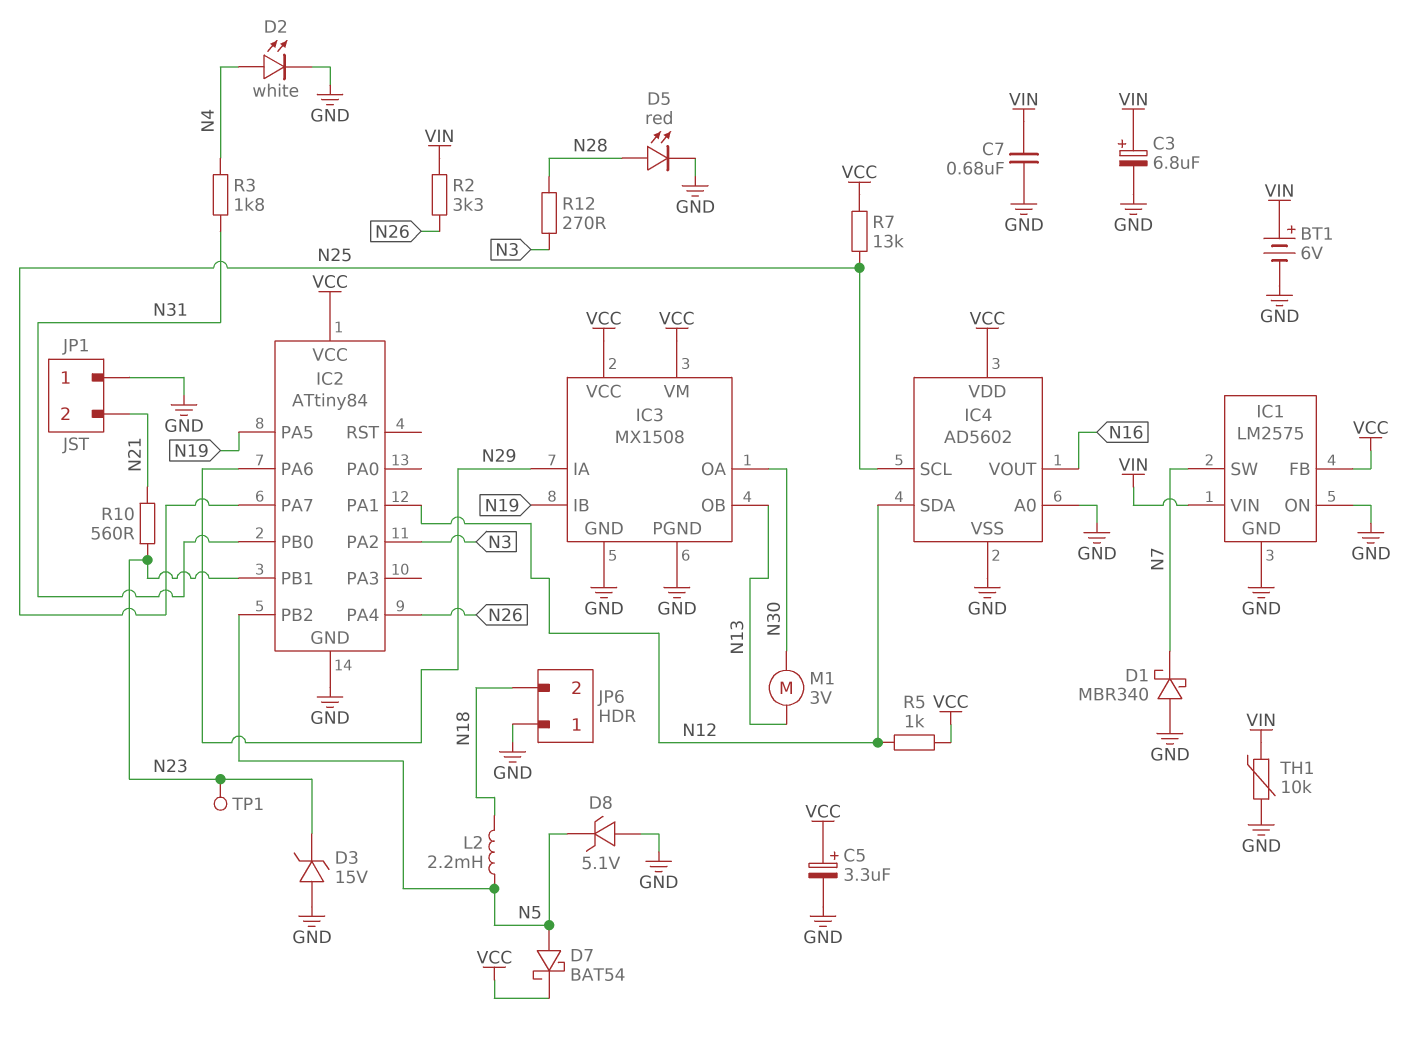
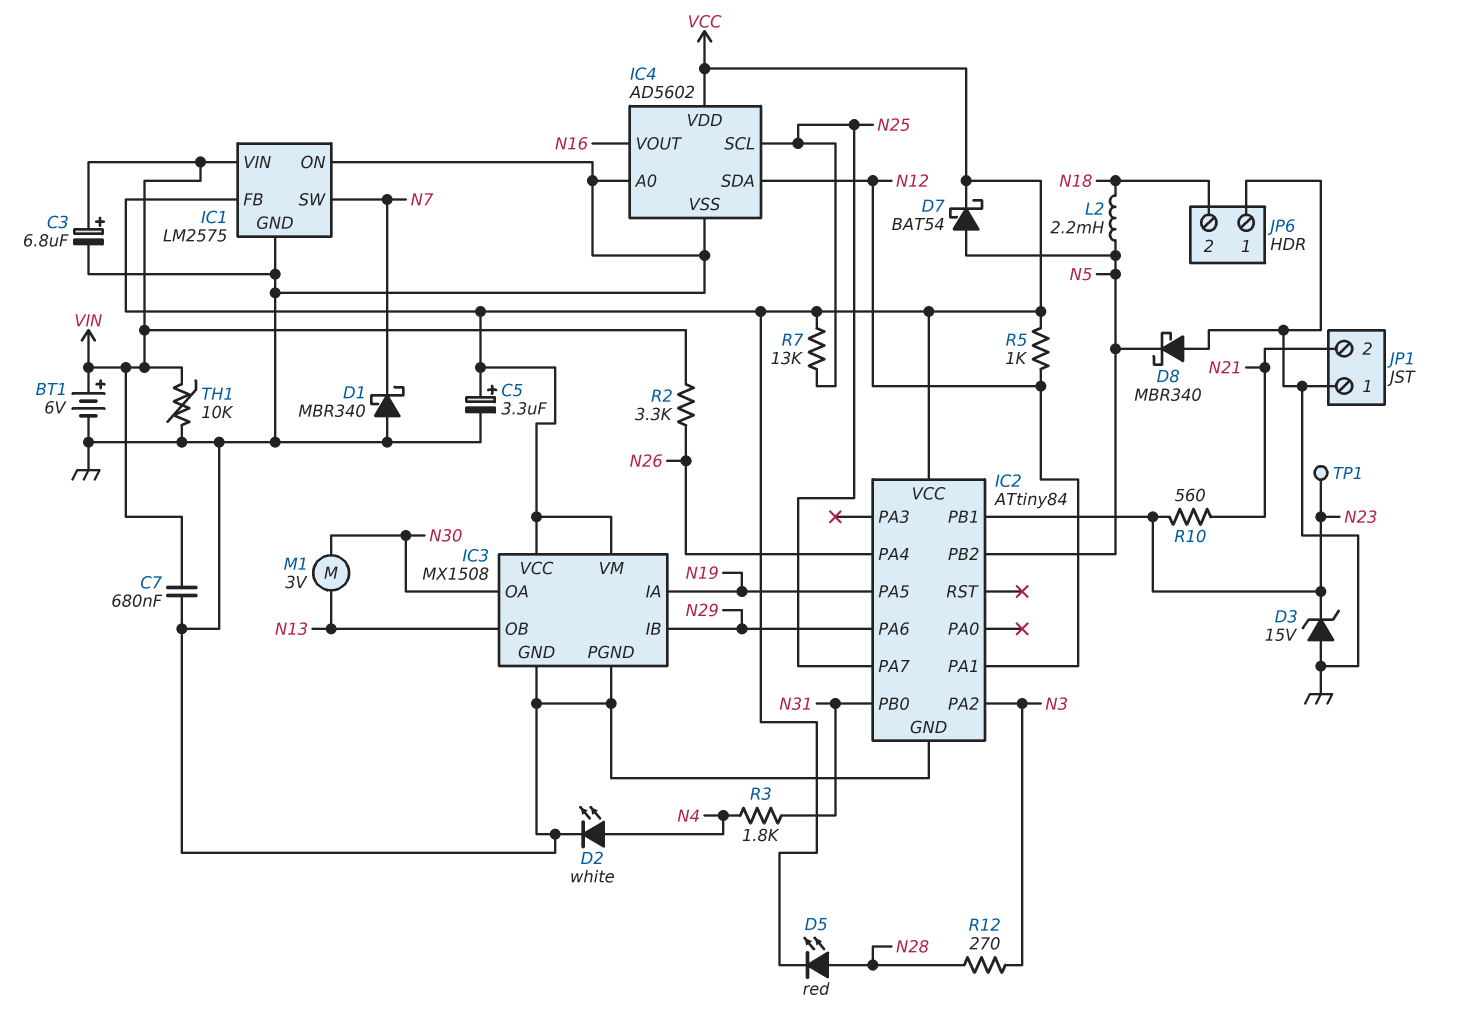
D5: LED red (A N28, K GND) -> LED red (A N28, K VCC)
D8: zener 5.1V (A GND, K N5) -> schottky MBR340 (A GND, K N5)
IC3 pin IA: N29 -> N19
IC3 pin IB: N19 -> N29

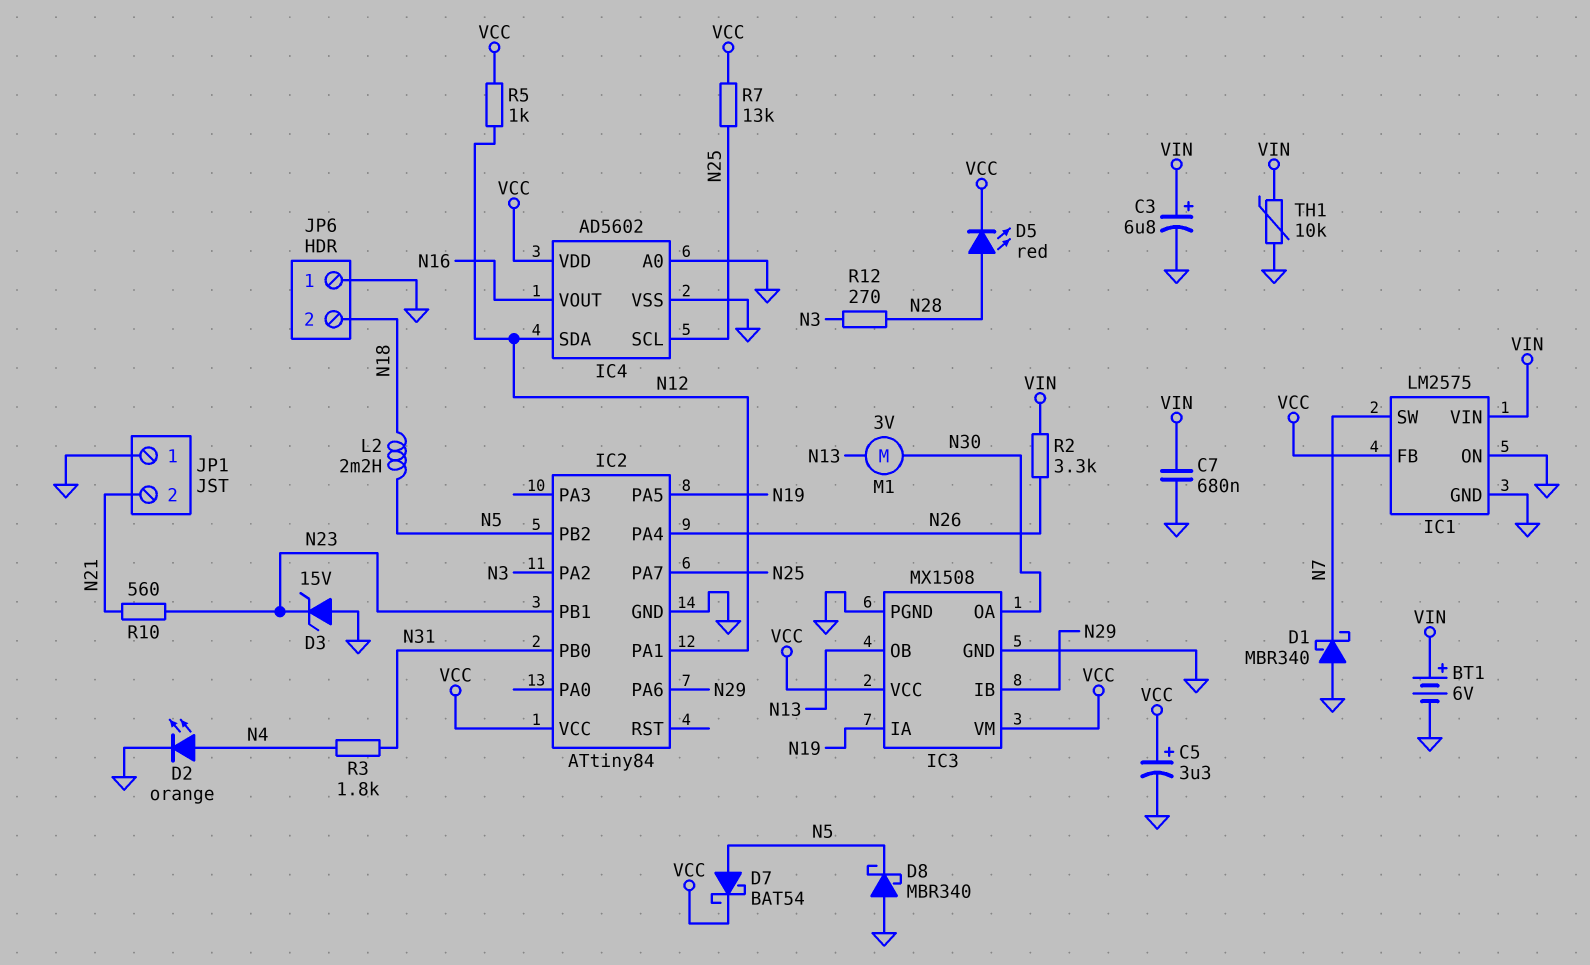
D2: LED white (A N4, K GND) -> LED orange (A N4, K GND)
TP1: test point (N23) -> none

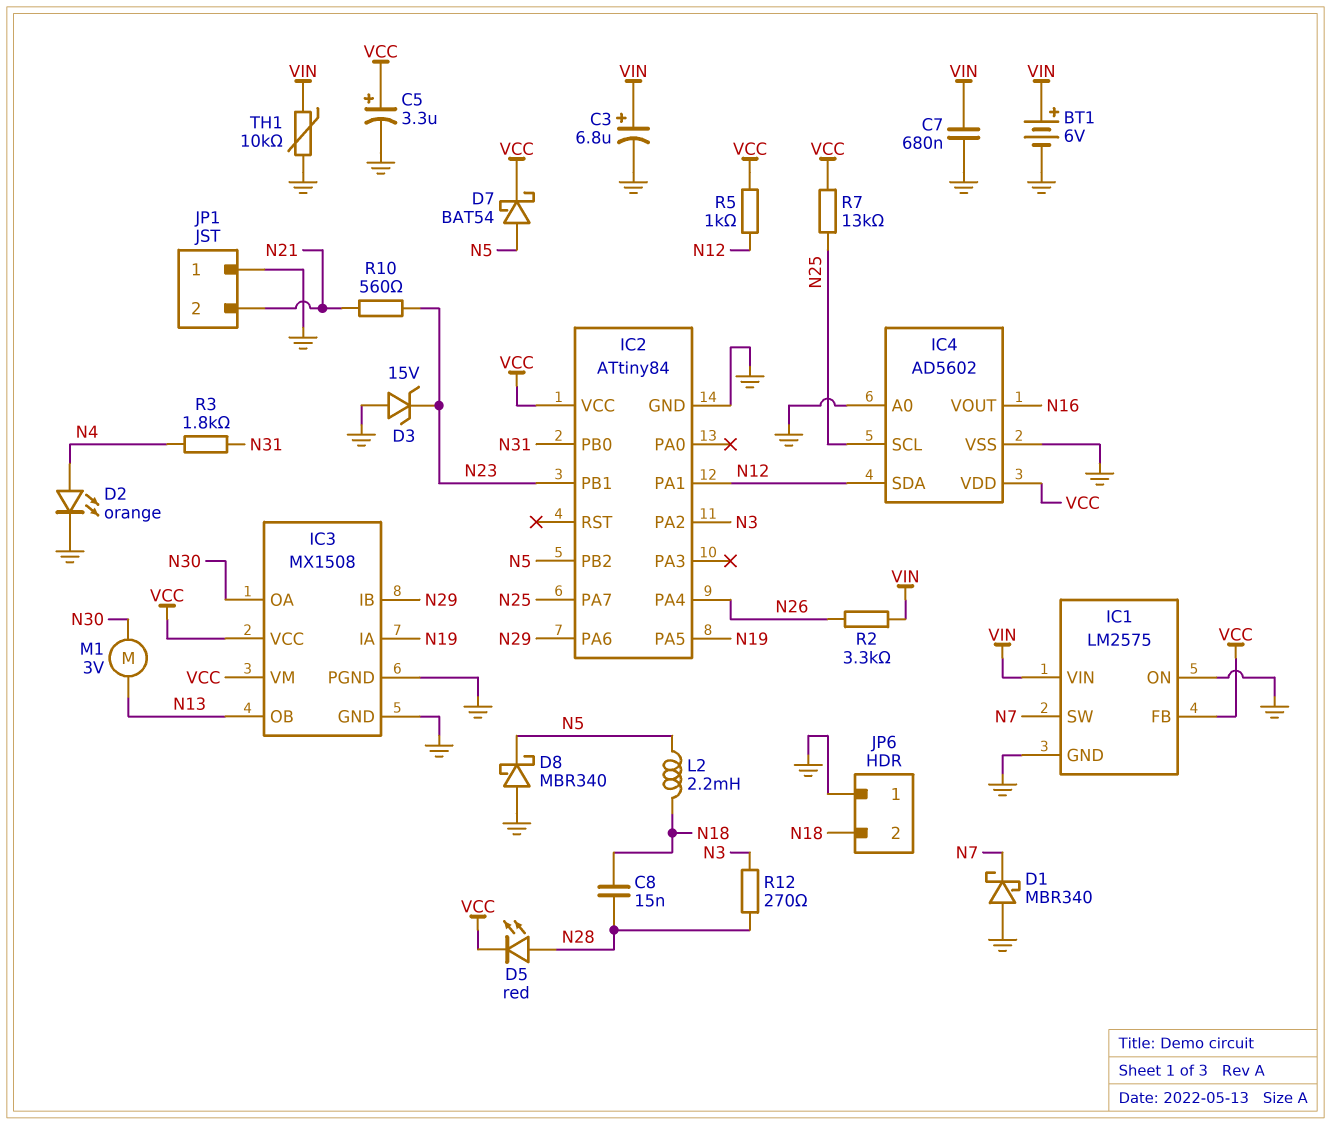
C8: none -> 15nF (N18, N28)

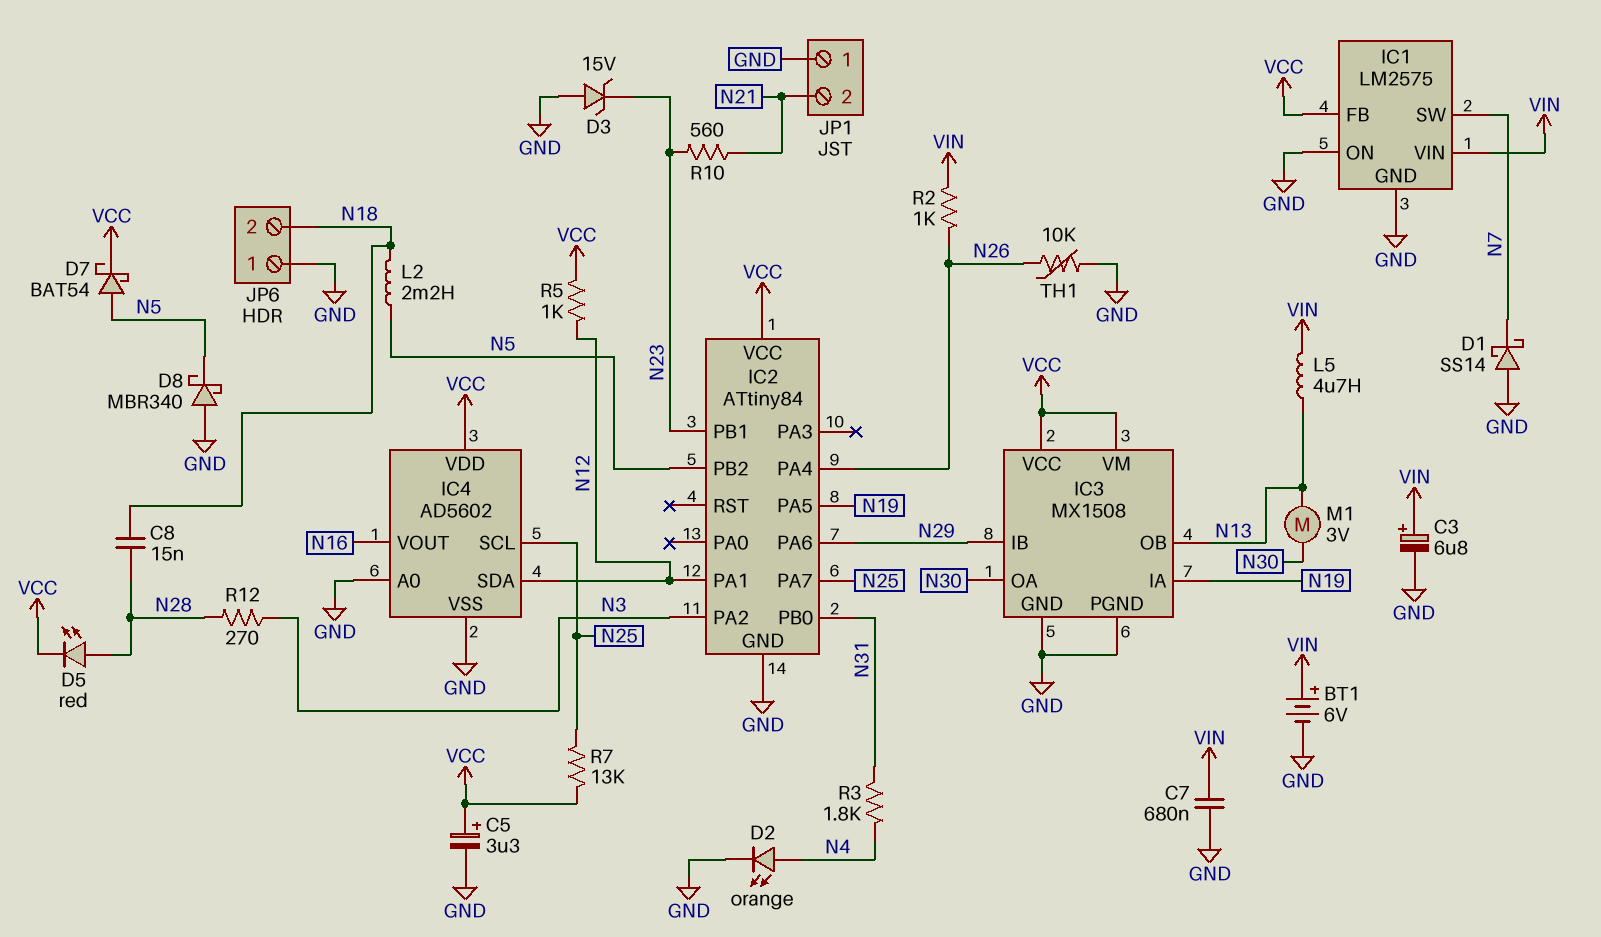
D1: schottky MBR340 (A GND, K N7) -> schottky SS14 (A GND, K N7)
L5: none -> 4.7uH (N13, VIN)
R2: 3.3k (N26, VIN) -> 1k (N26, VIN)
TH1: 10k (GND, VIN) -> 10k (GND, N26)

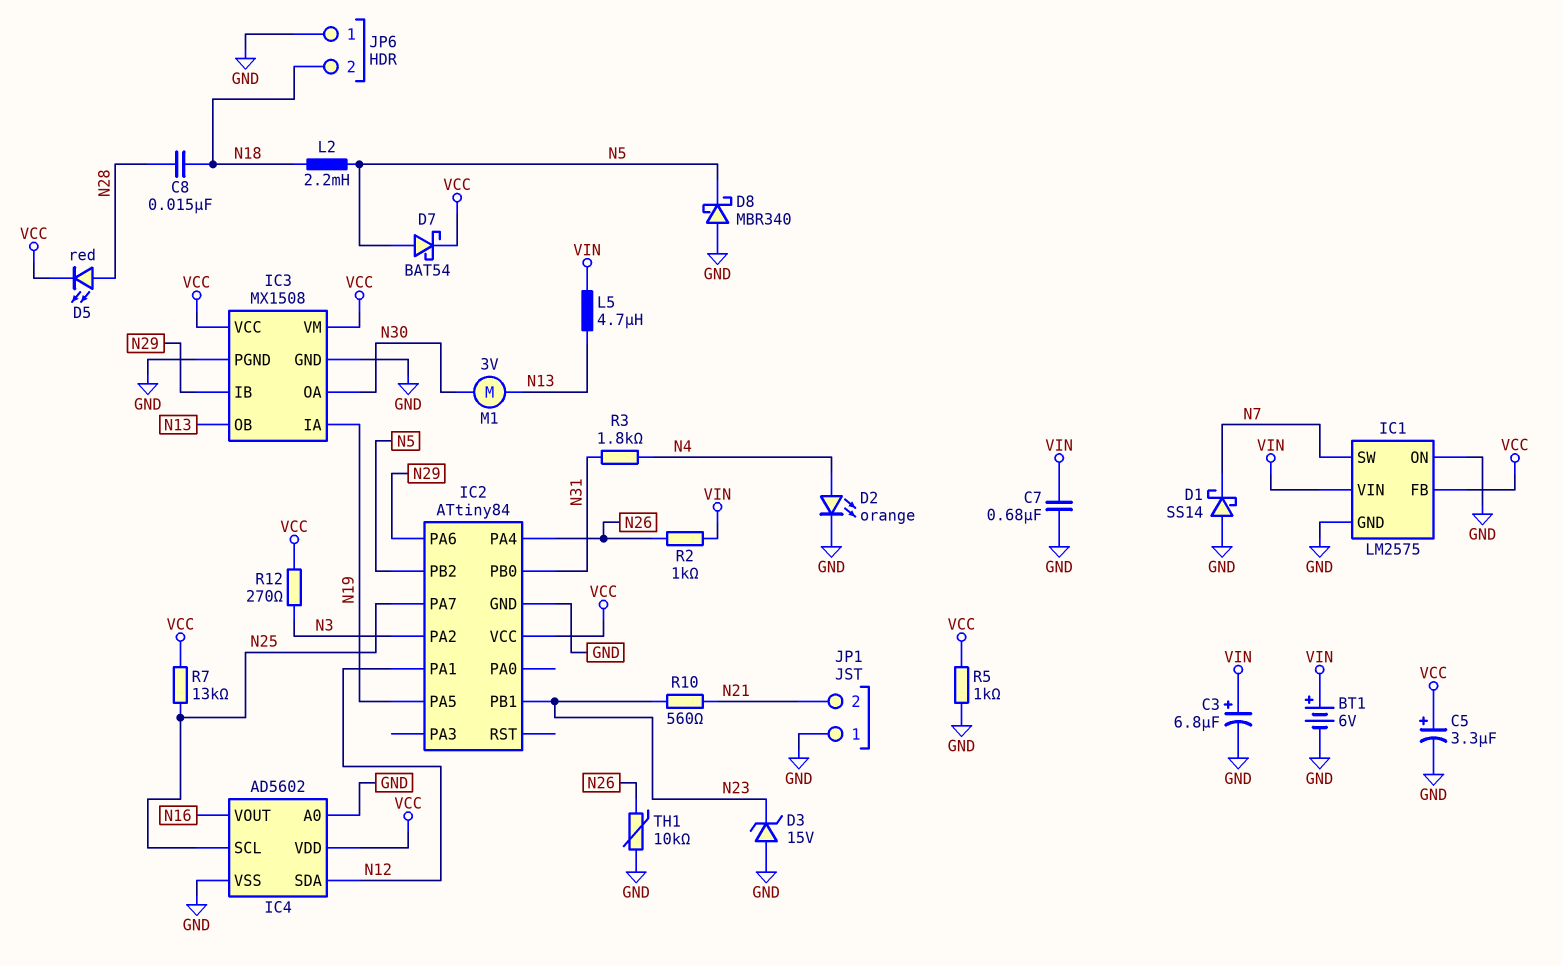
R5: 1k (N12, VCC) -> 1k (GND, VCC)
R12: 270 (N3, N28) -> 270 (N3, VCC)

